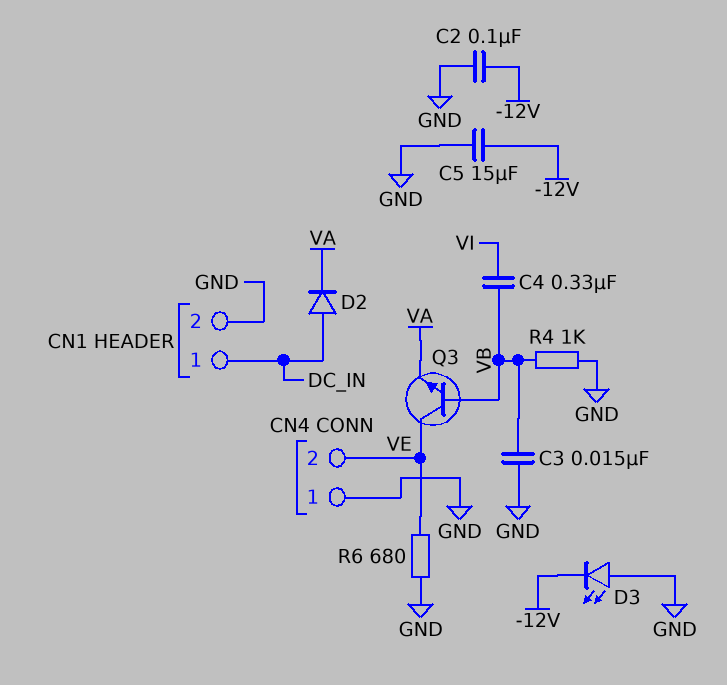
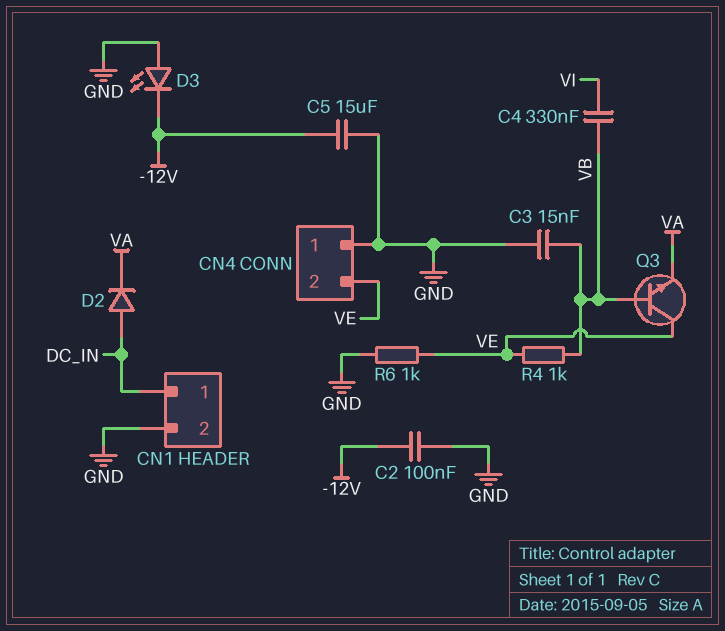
R4: 1k (GND, VB) -> 1k (VB, VE)
R6: 680 (GND, VE) -> 1k (GND, VE)

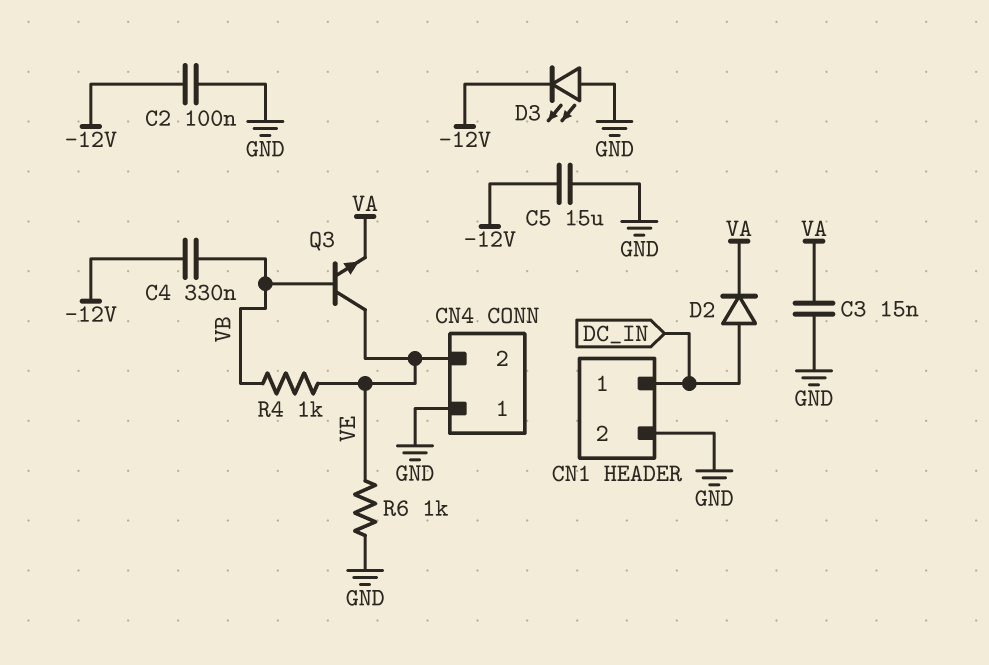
C3: 15nF (GND, VB) -> 15nF (GND, VA)
C4: 330nF (VB, VI) -> 330nF (-12V, VB)

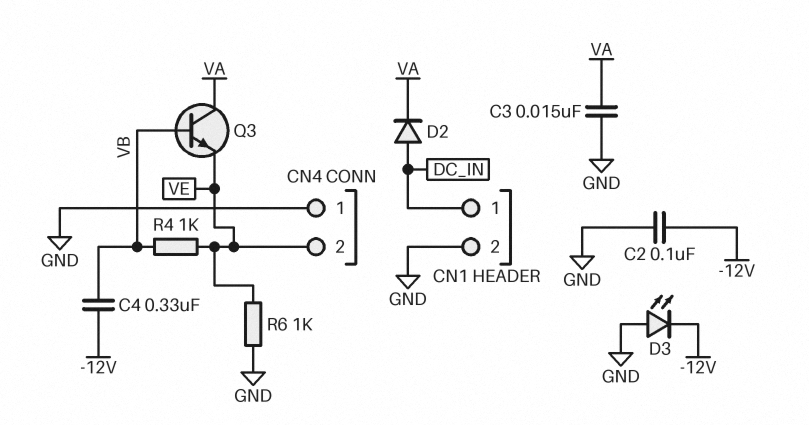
C5: 15uF (-12V, GND) -> none
Q3: NPN (B VB, C VE, E VA) -> NPN (B VB, C VA, E VE)

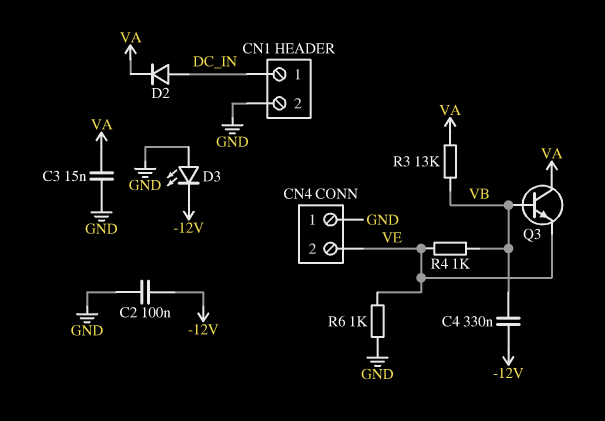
R3: none -> 13k (VA, VB)

